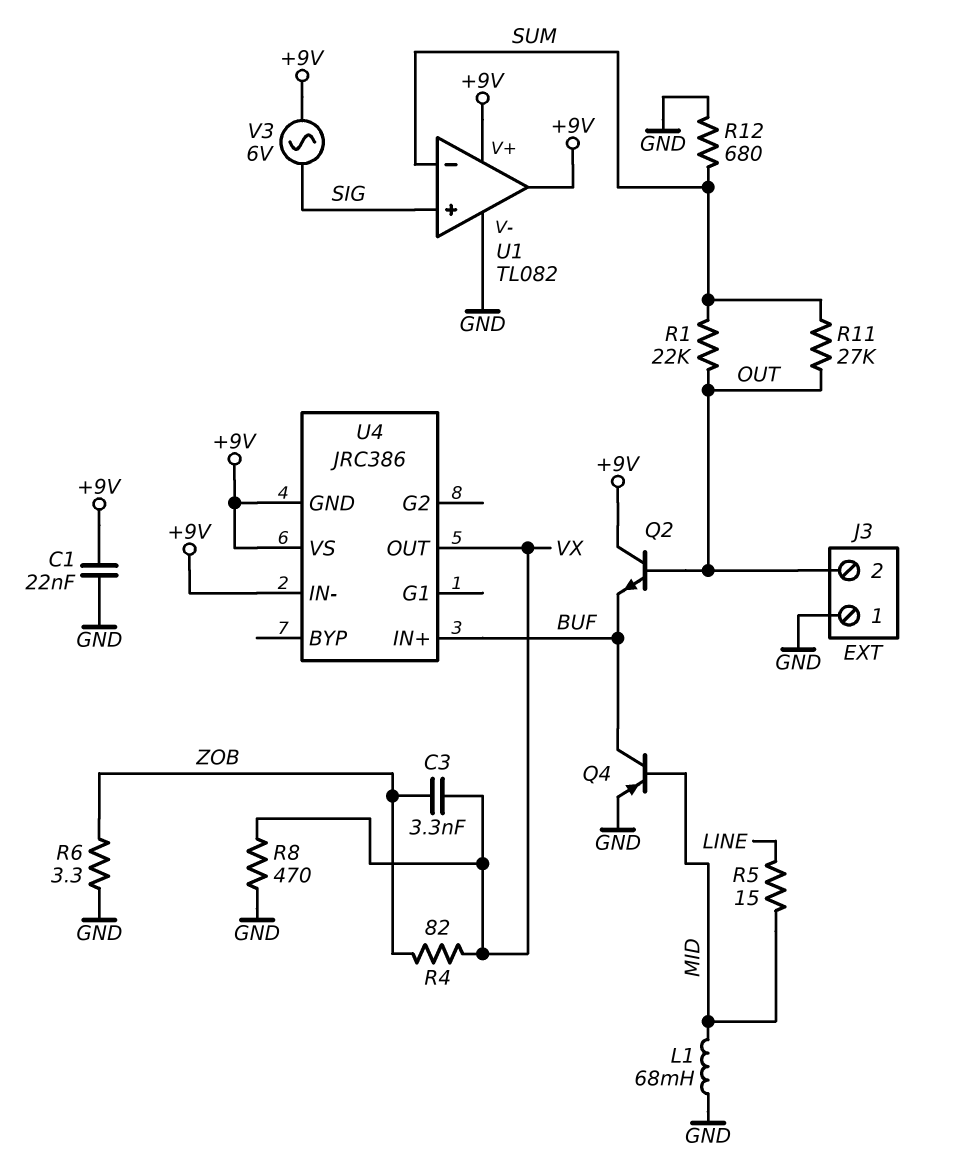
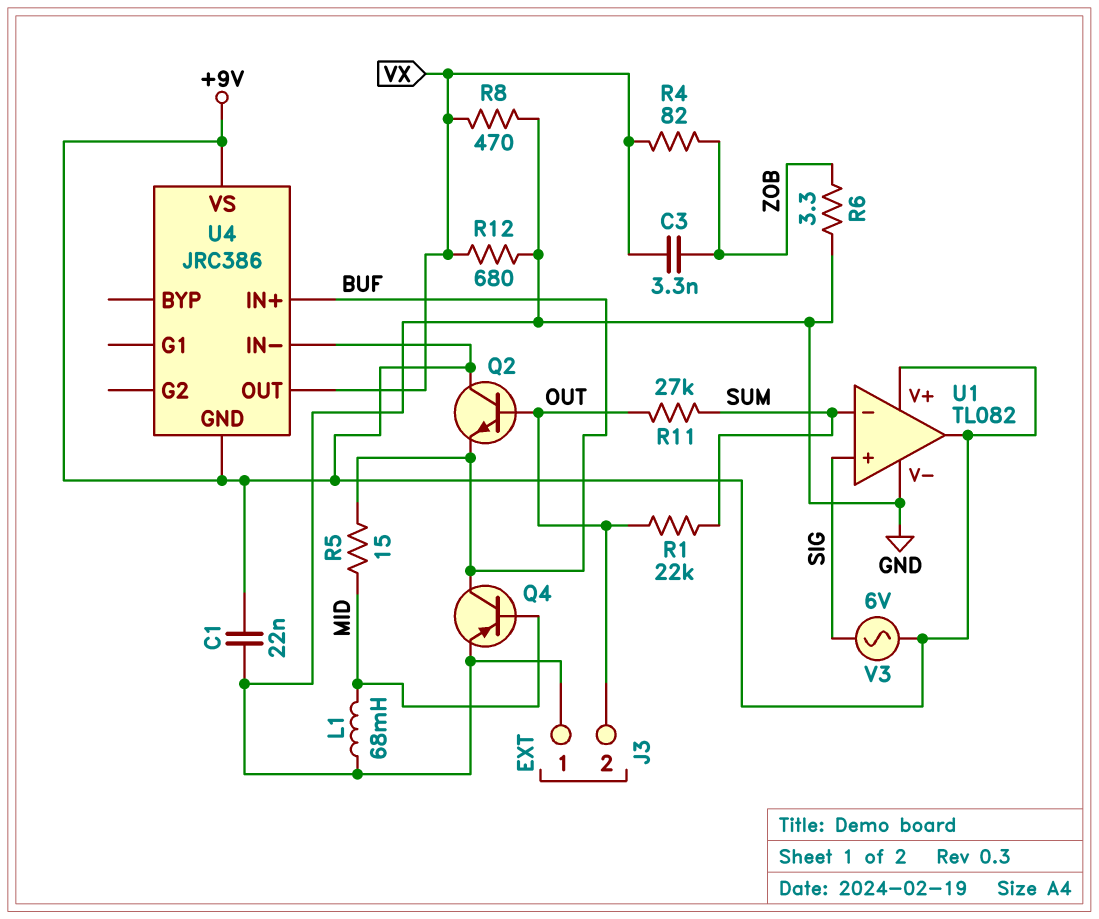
R5: 15 (LINE, MID) -> 15 (BUF, MID)
R12: 680 (GND, SUM) -> 680 (GND, VX)

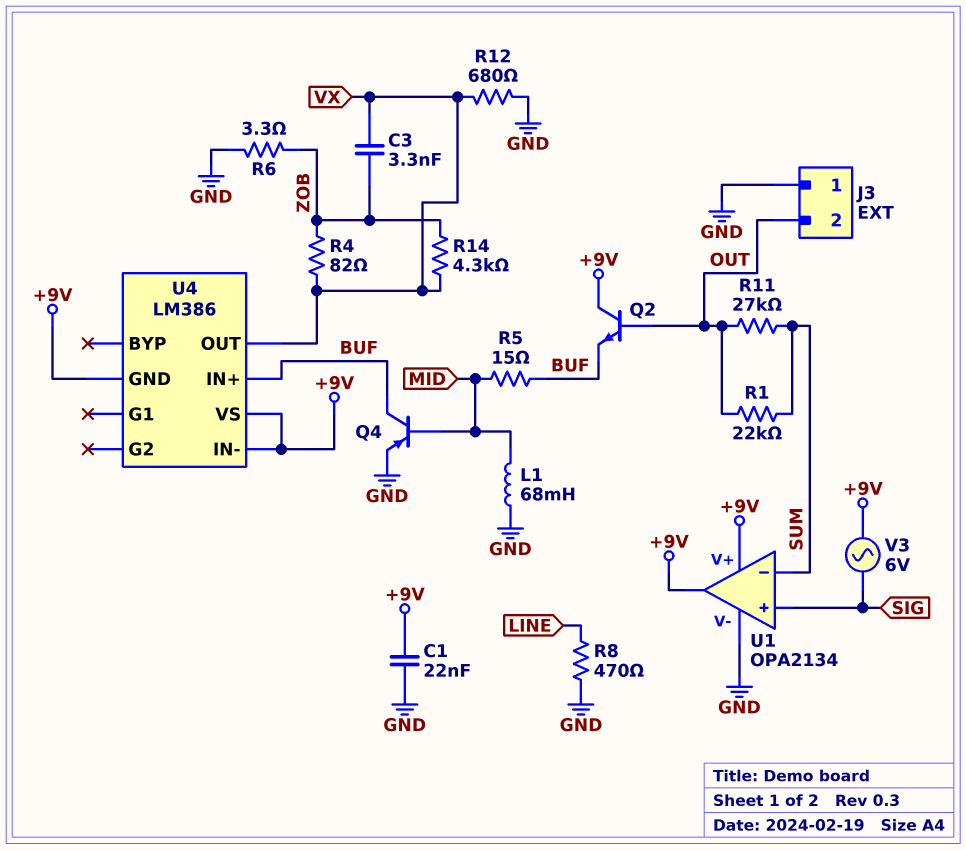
R8: 470 (GND, VX) -> 470 (GND, LINE)
R14: none -> 4.3k (VX, ZOB)
U1: TL082 -> OPA2134
U4: JRC386 -> LM386

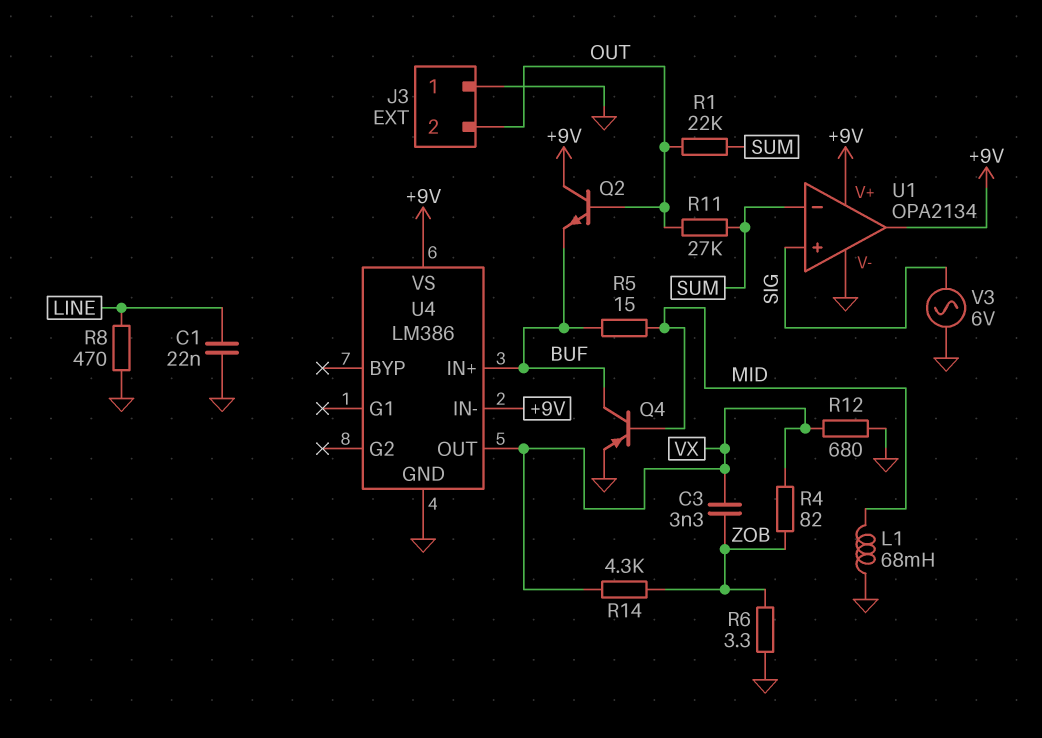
C1: 22nF (+9V, GND) -> 22nF (GND, LINE)
U4 pin GND: +9V -> GND
V3: AC 6V (+9V, SIG) -> AC 6V (GND, SIG)

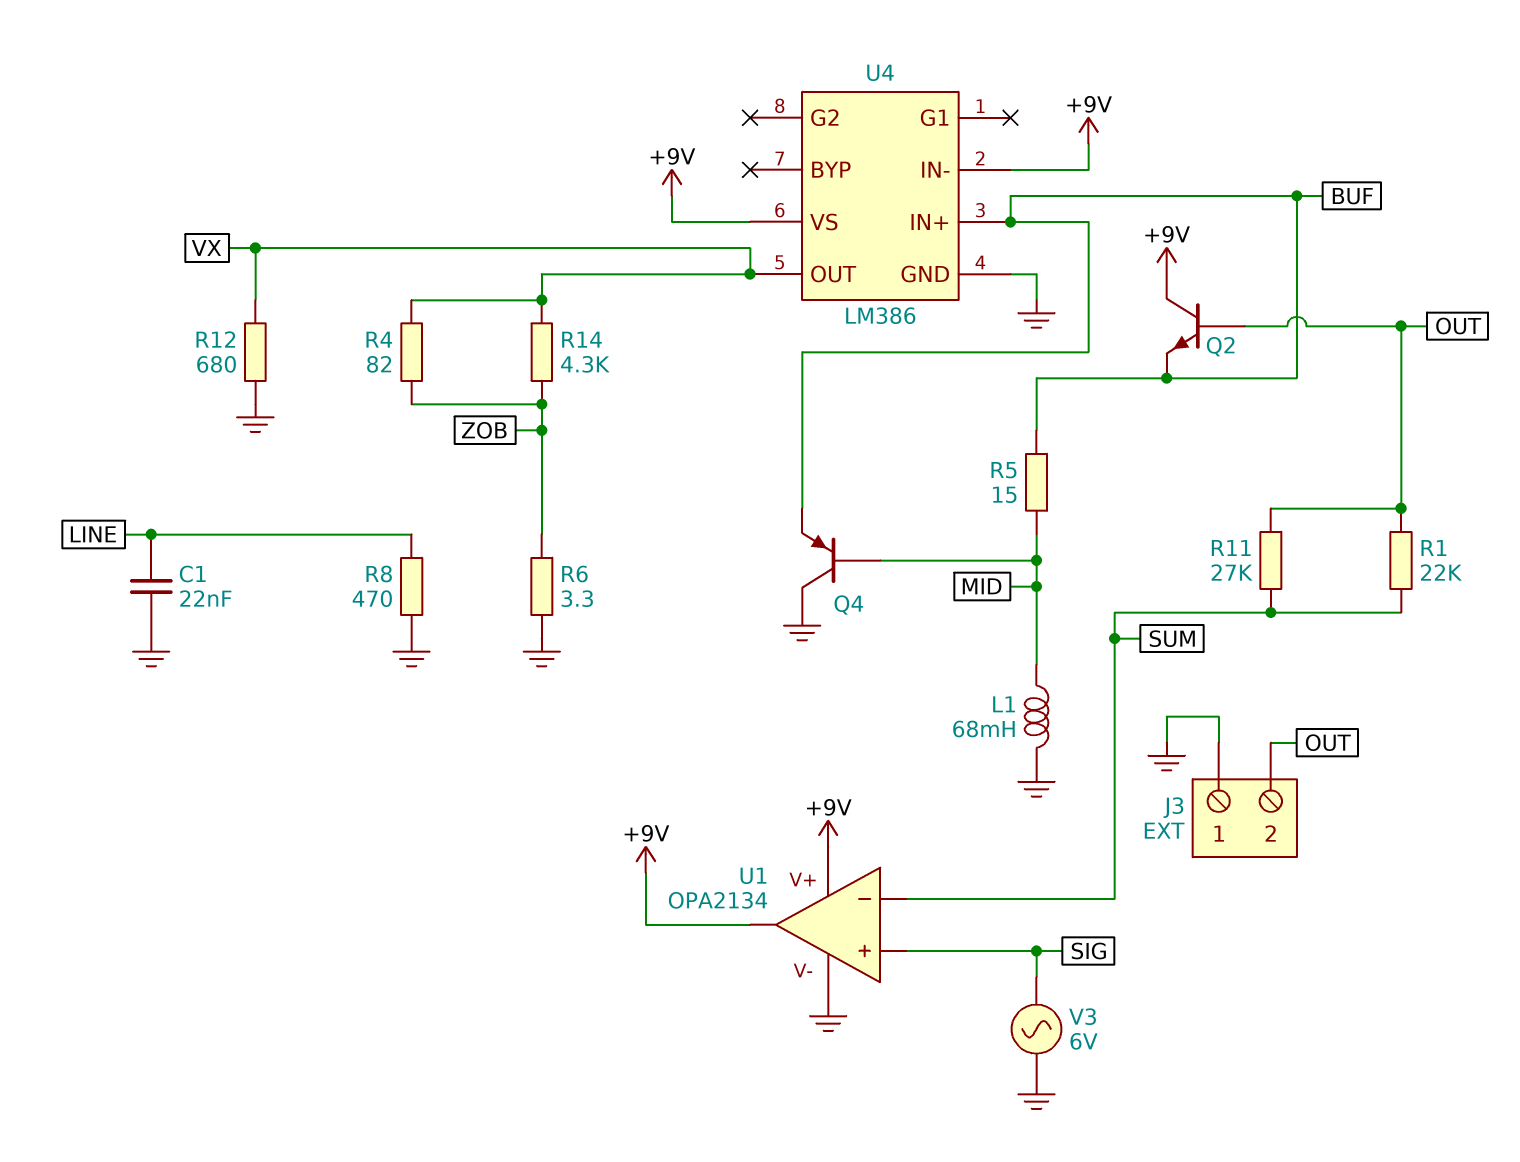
C3: 3.3nF (VX, ZOB) -> none
Q4: PNP (B MID, C BUF, E GND) -> PNP (B MID, C GND, E BUF)

